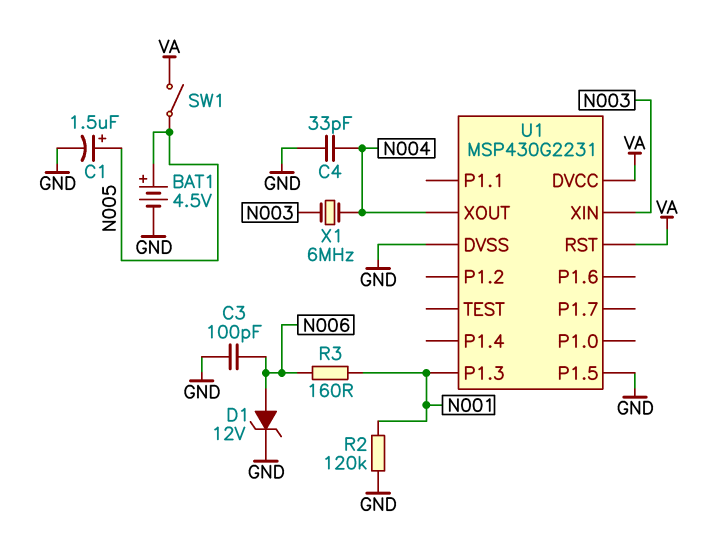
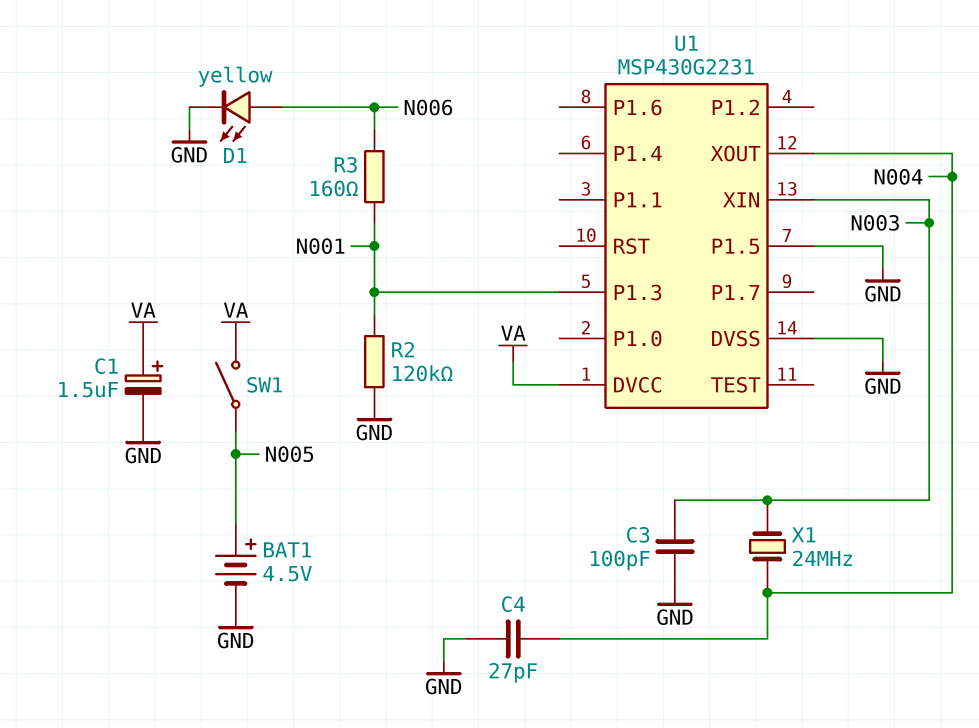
C1: 1.5uF (plus N005, minus GND) -> 1.5uF (plus VA, minus GND)
C3: 100pF (GND, N006) -> 100pF (GND, N003)
C4: 33pF (GND, N004) -> 27pF (GND, N004)
D1: zener 12V (A N006, K GND) -> LED yellow (A N006, K GND)
U1 pin RST: VA -> none
X1: 6MHz (N003, N004) -> 24MHz (N003, N004)

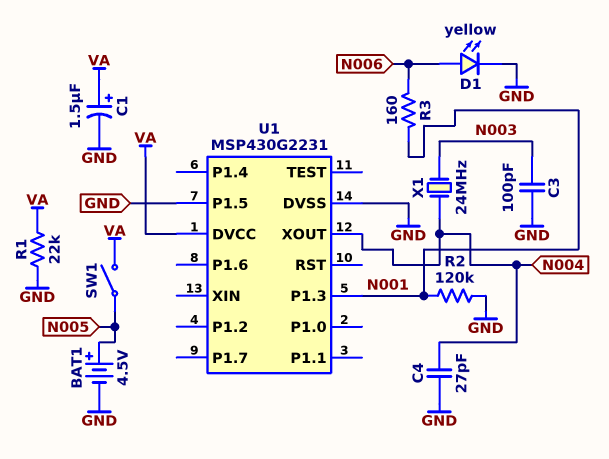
R1: none -> 22k (GND, VA)
U1 pin XIN: N003 -> none

